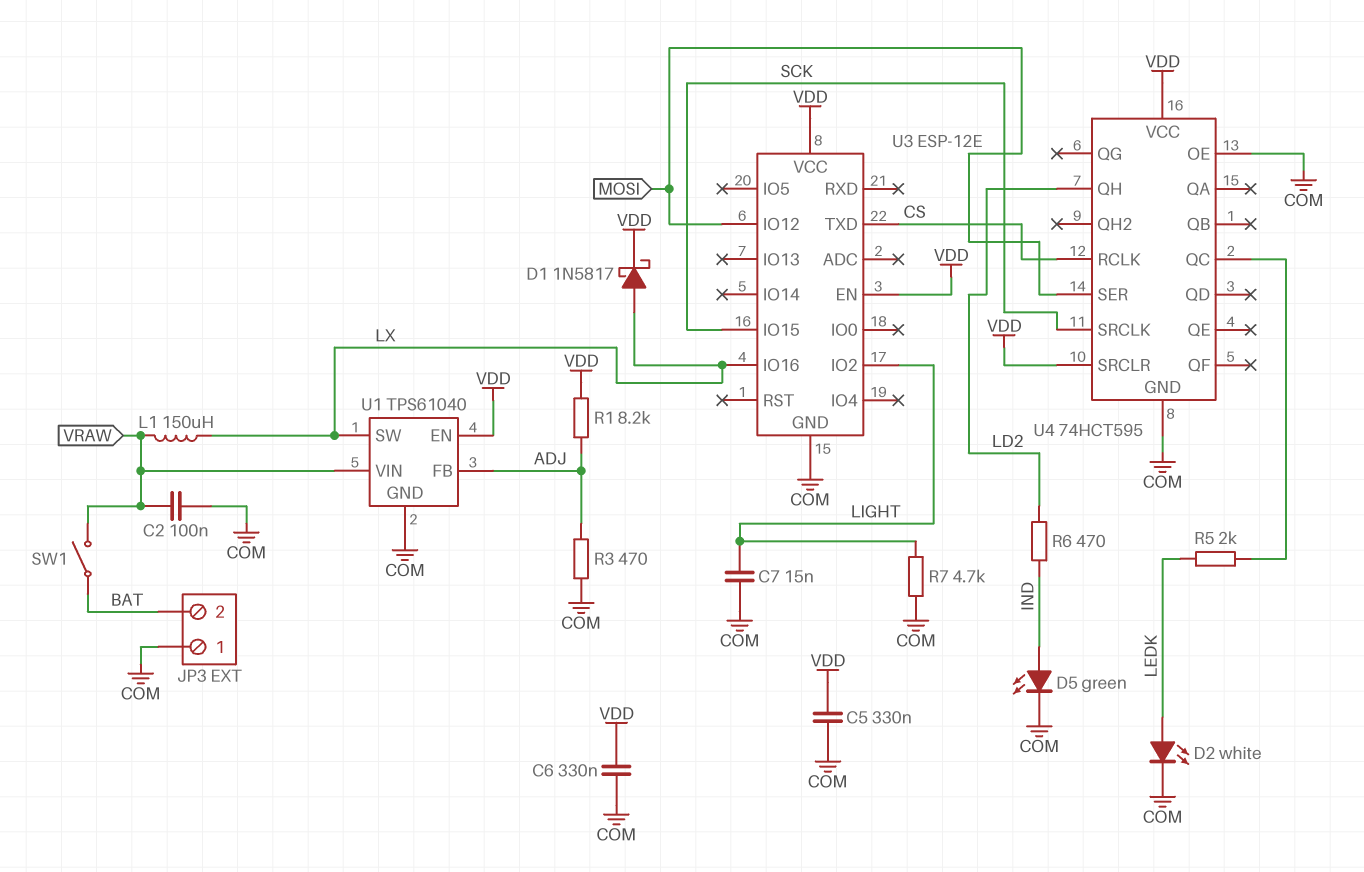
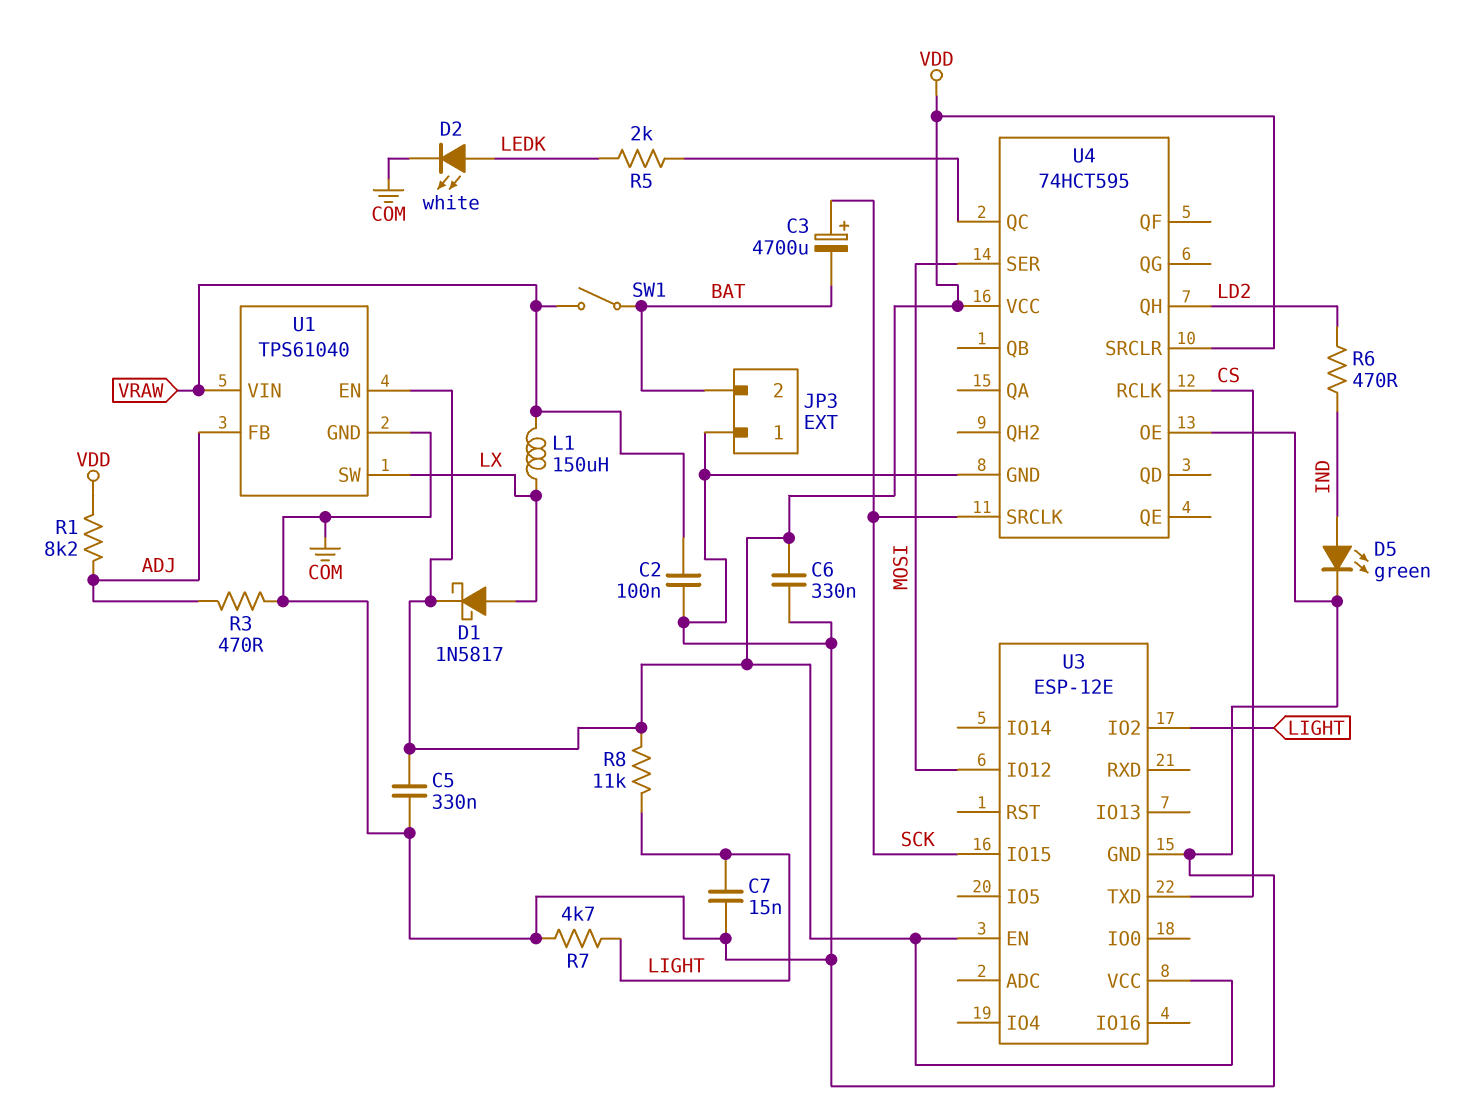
C3: none -> 4700uF (plus SCK, minus BAT)
R8: none -> 11k (LIGHT, VDD)
U3 pin IO16: LX -> none

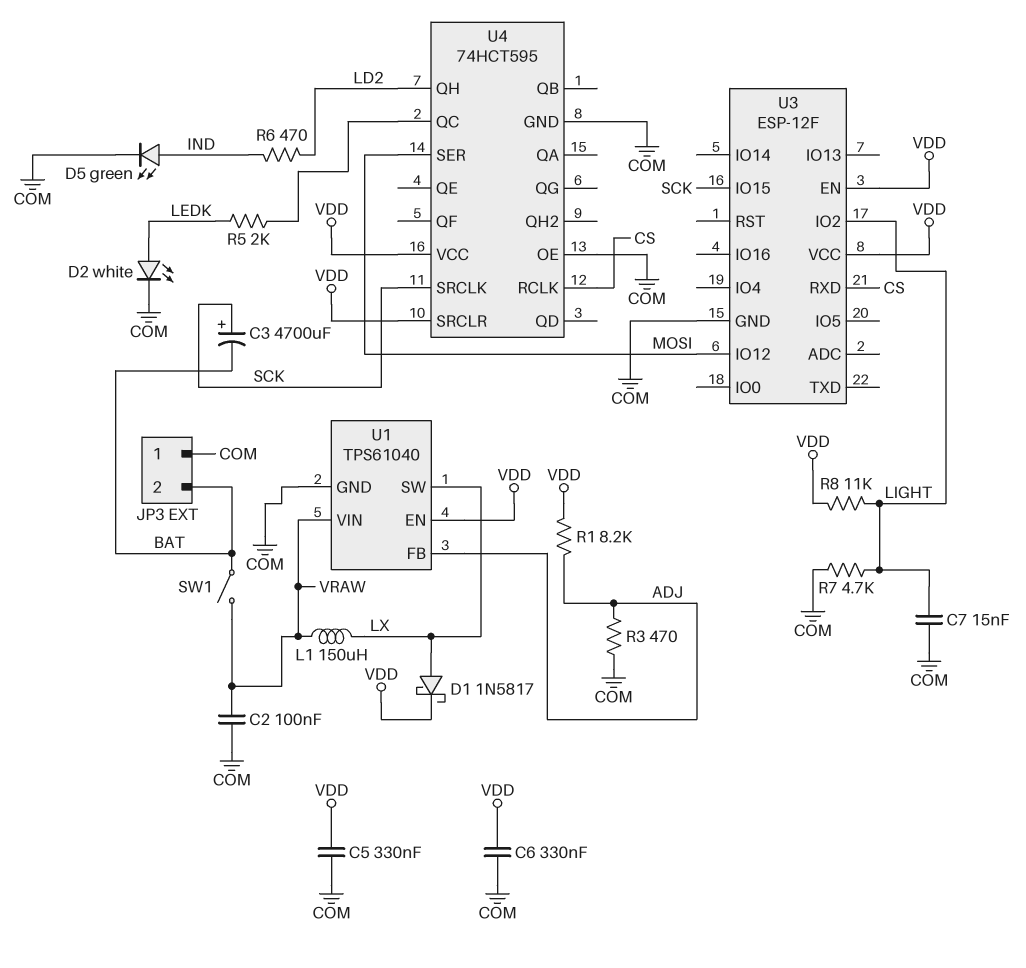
U3: ESP-12E -> ESP-12F
U3 pin RXD: none -> CS
U3 pin TXD: CS -> none

